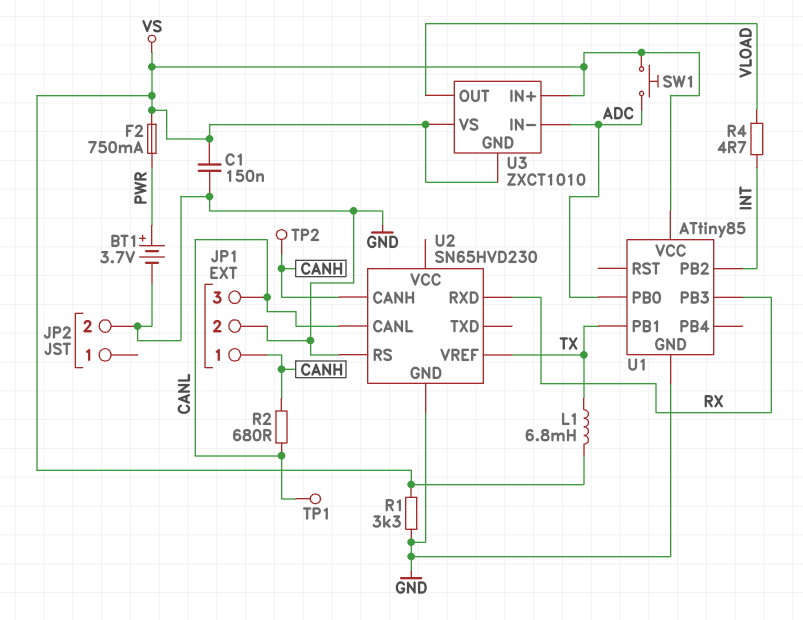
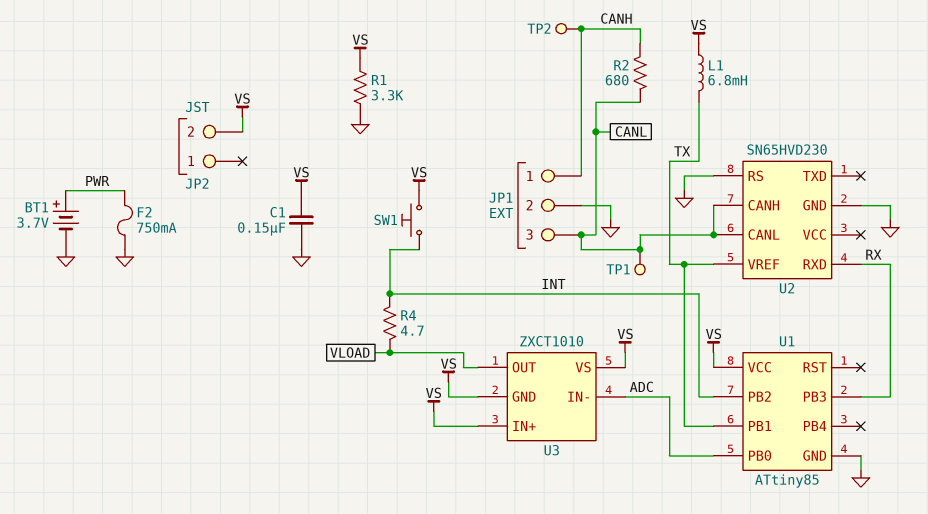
F2: 750mA (PWR, VS) -> 750mA (GND, PWR)
JP2 pin 2: GND -> VS
SW1: button (ADC, VS) -> button (INT, VS)
U2 pin CANH: CANH -> CANL

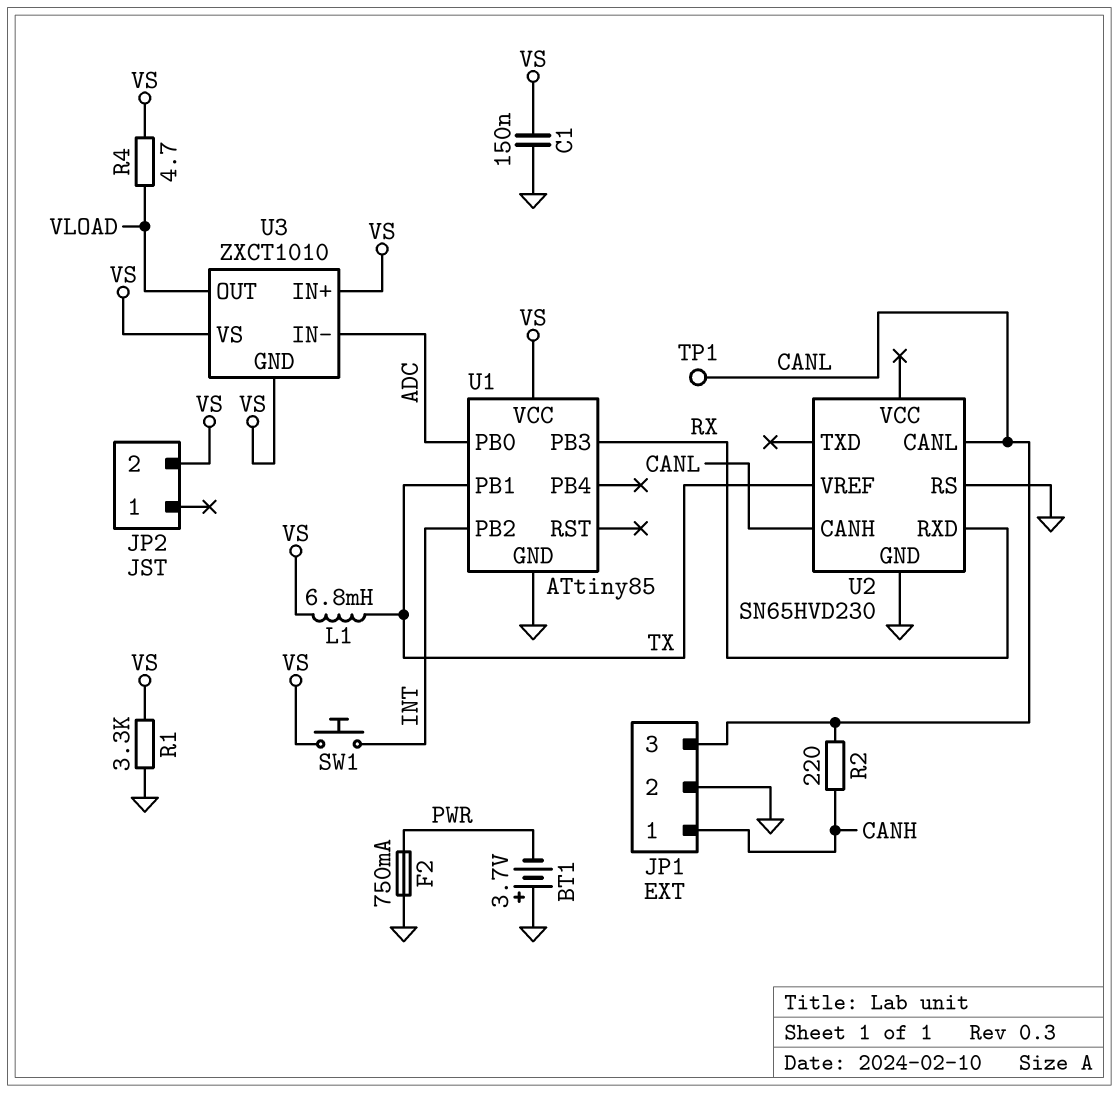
BT1: 3.7V (plus PWR, minus GND) -> 3.7V (plus GND, minus PWR)
R2: 680 (CANH, CANL) -> 220 (CANH, CANL)
R4: 4.7 (INT, VLOAD) -> 4.7 (VLOAD, VS)
TP2: test point (CANH) -> none

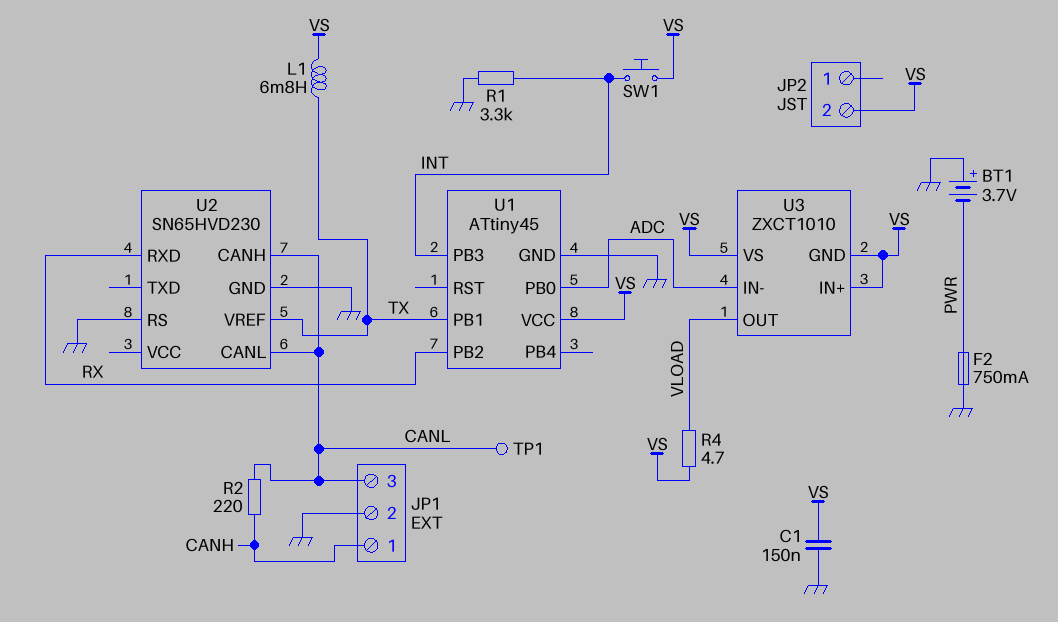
R1: 3.3k (GND, VS) -> 3.3k (GND, INT)
U1: ATtiny85 -> ATtiny45
U1 pin PB2: INT -> RX
U1 pin PB3: RX -> INT

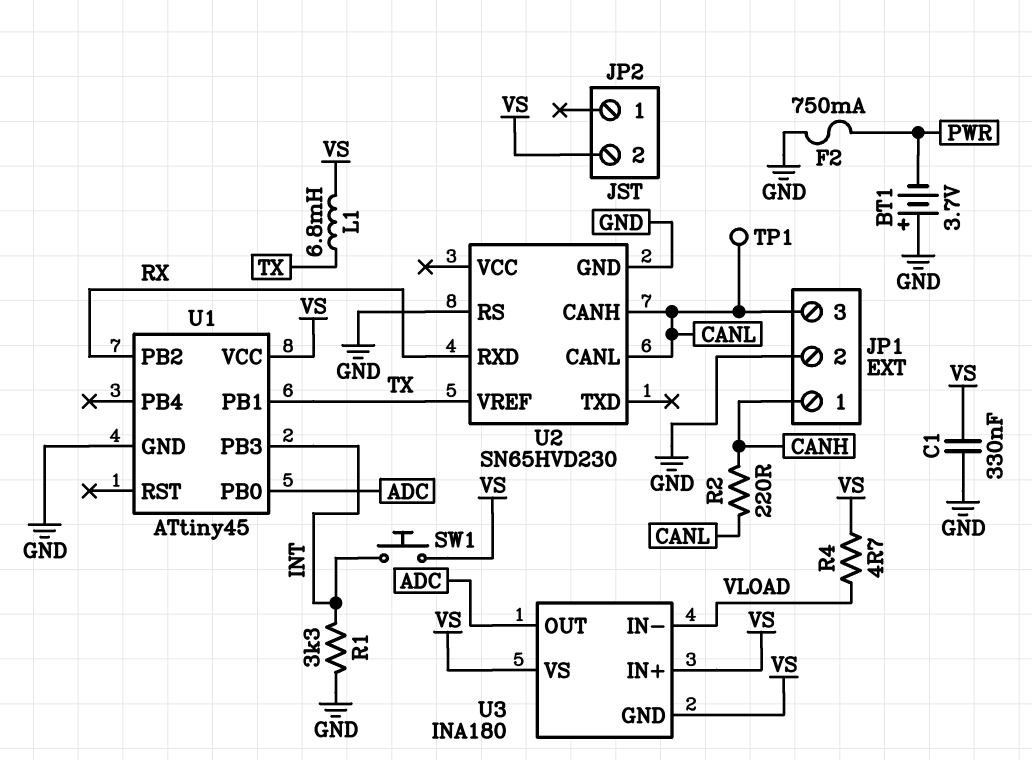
C1: 150nF (GND, VS) -> 330nF (GND, VS)
U3: ZXCT1010 -> INA180
U3 pin IN-: ADC -> VLOAD
U3 pin OUT: VLOAD -> ADC

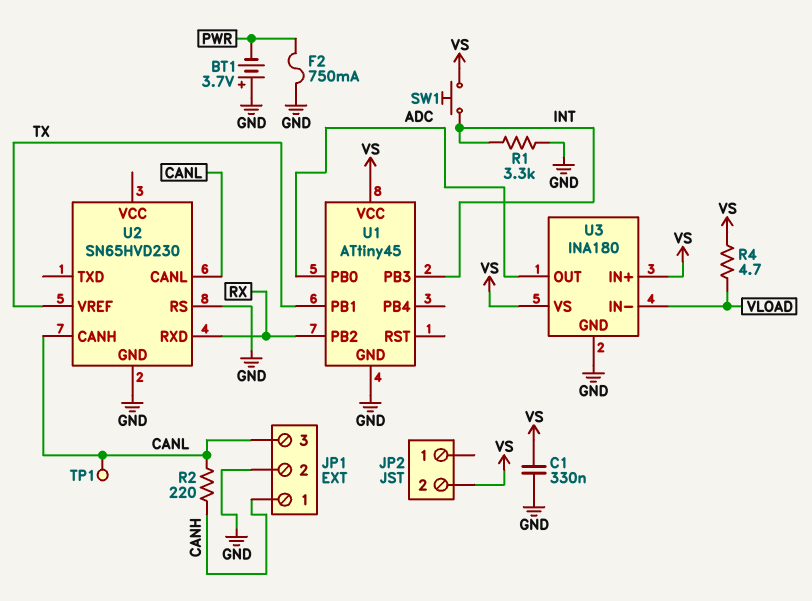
L1: 6.8mH (TX, VS) -> none
U3 pin GND: VS -> GND

